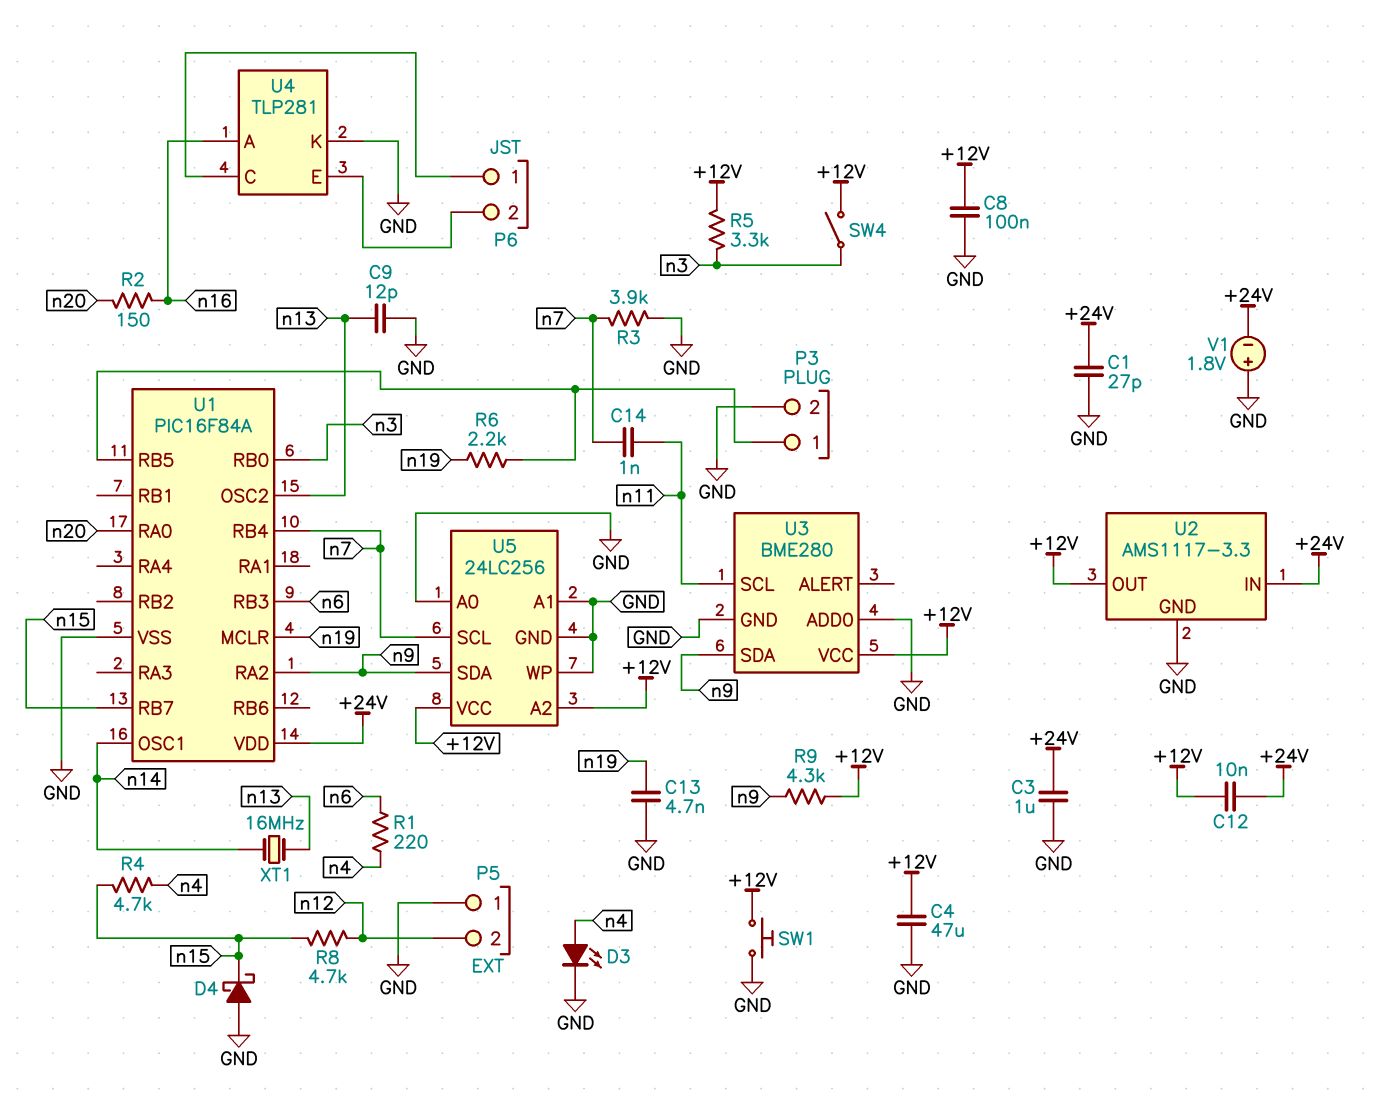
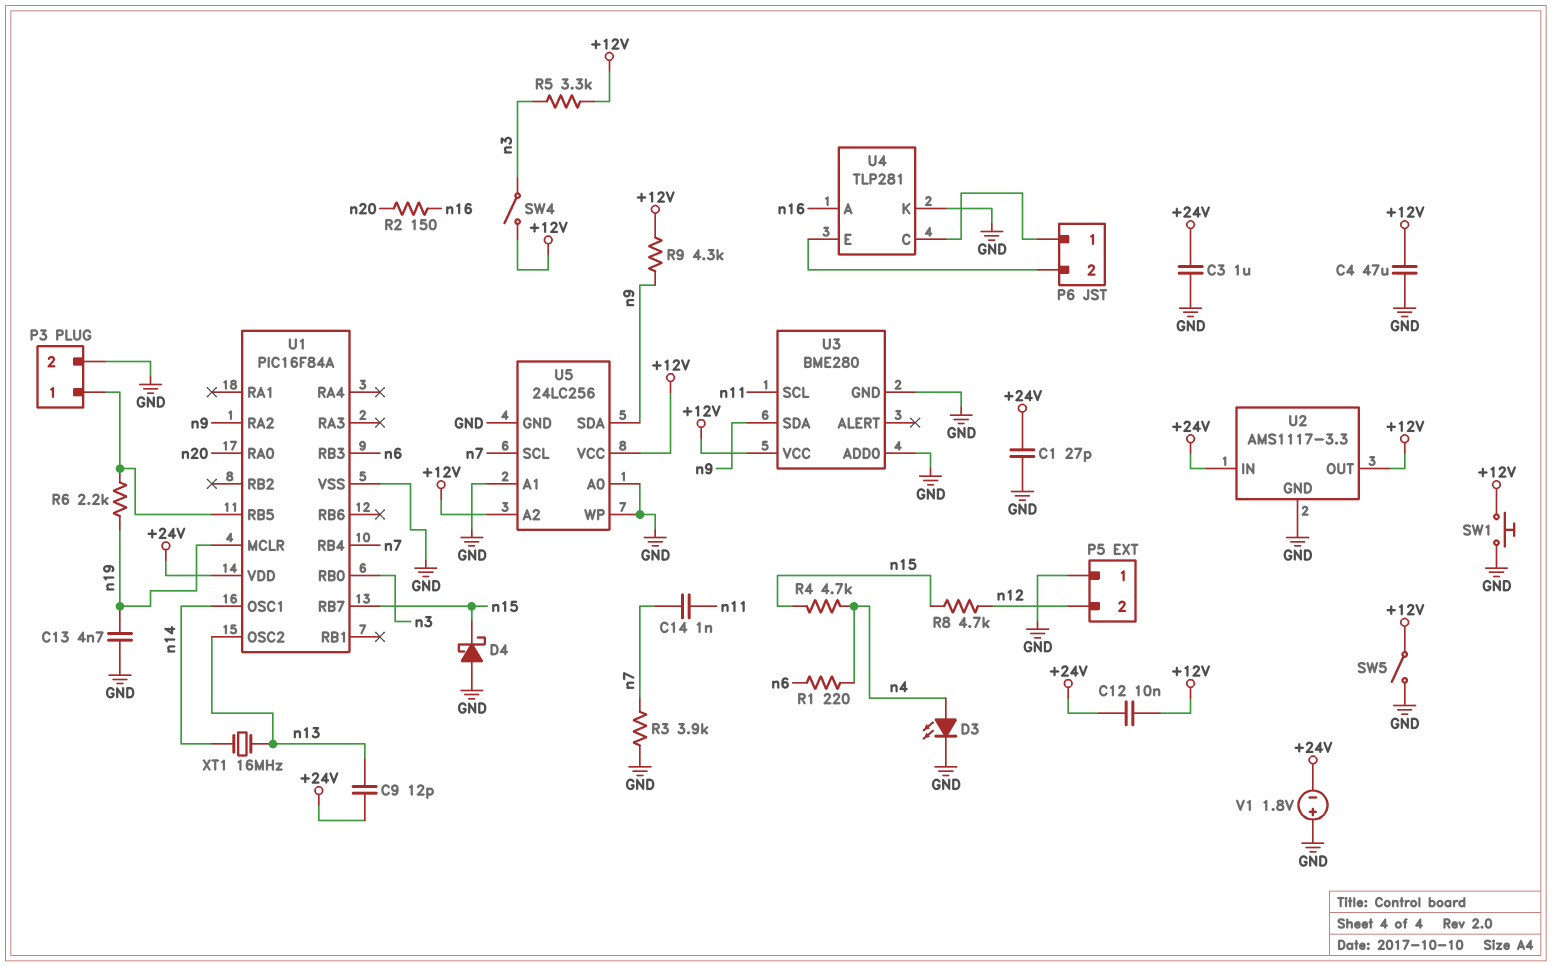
C8: 100nF (+12V, GND) -> none
C9: 12pF (GND, n13) -> 12pF (+24V, n13)
SW5: none -> switch (+12V, GND)

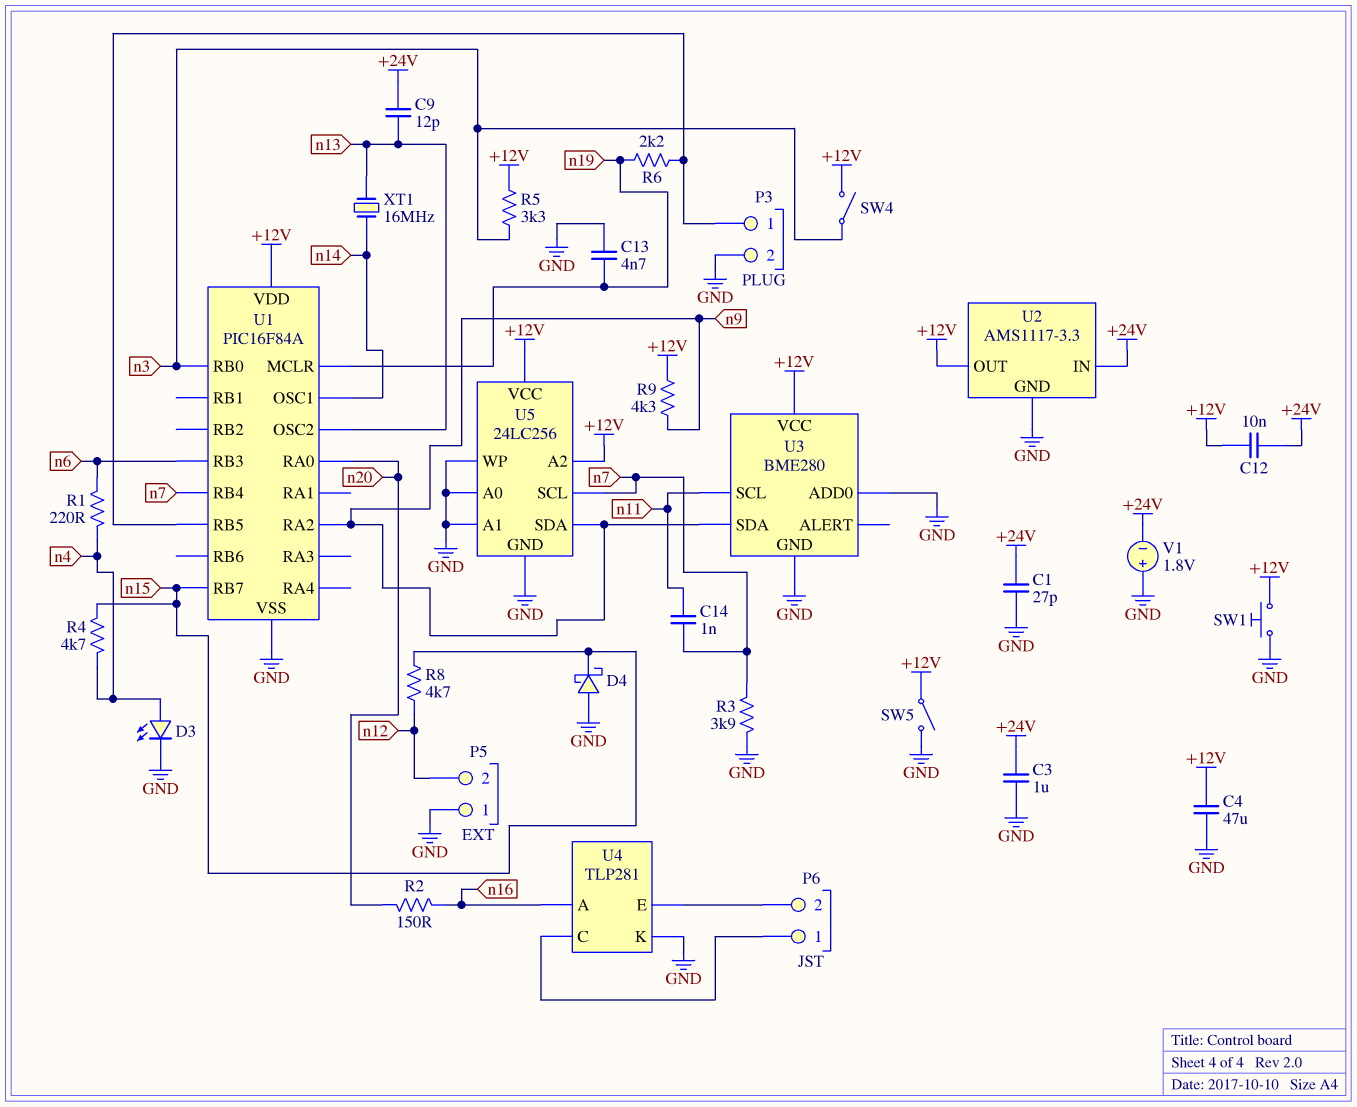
U1 pin VDD: +24V -> +12V

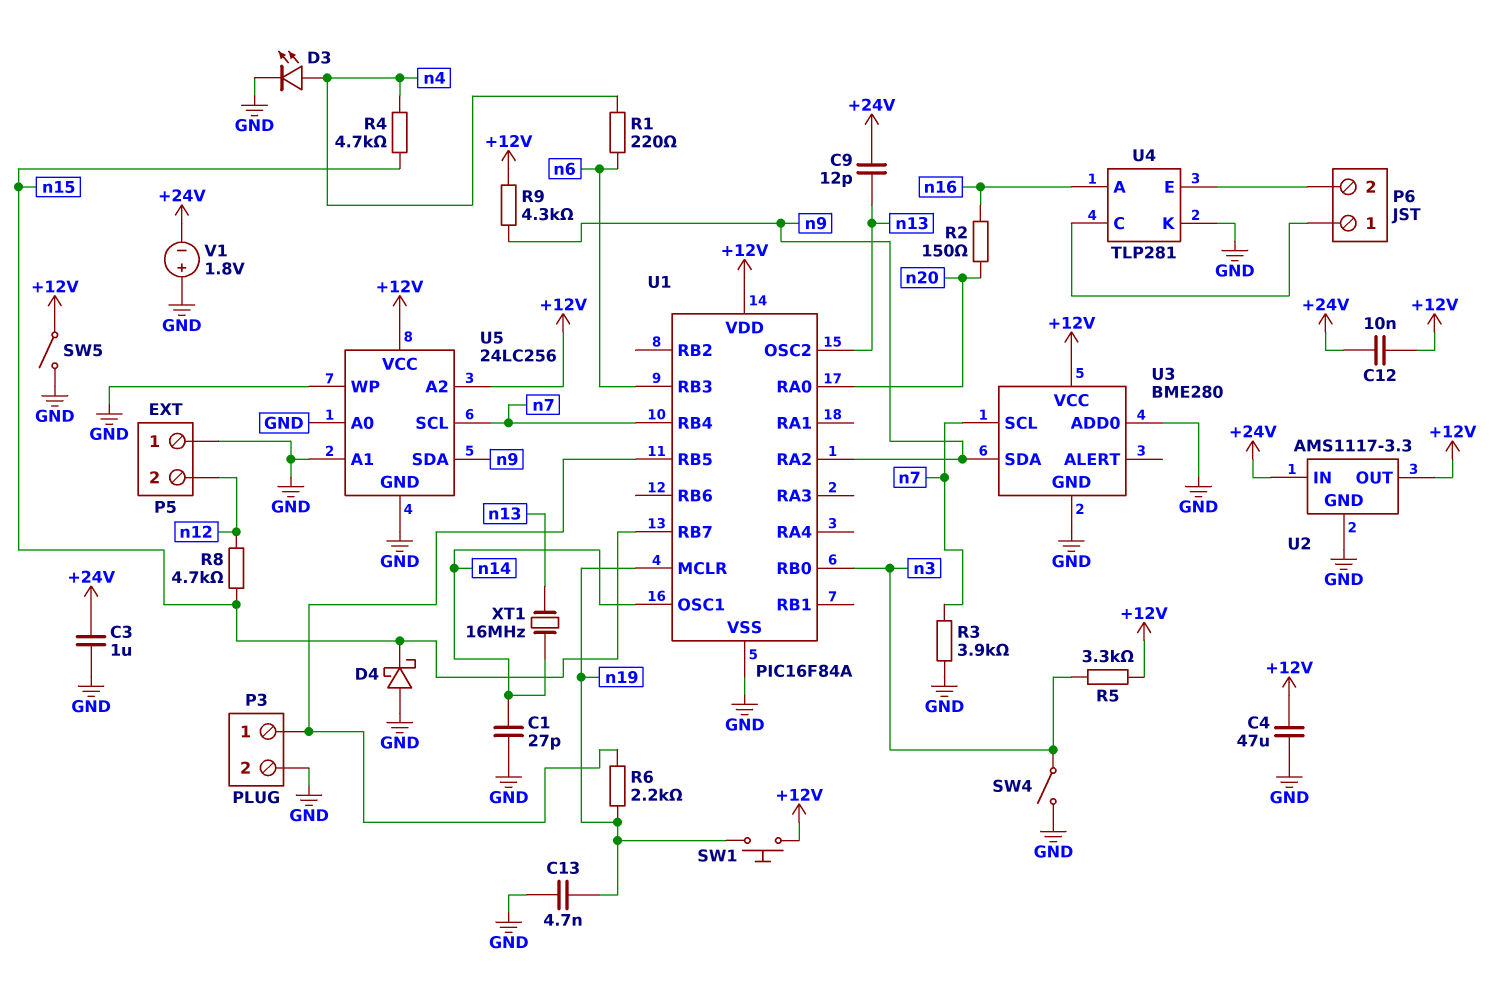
C1: 27pF (+24V, GND) -> 27pF (GND, n14)
C14: 1nF (n7, n11) -> none
SW1: button (+12V, GND) -> button (+12V, n19)
SW4: switch (+12V, n3) -> switch (GND, n3)
U3 pin SCL: n11 -> n7

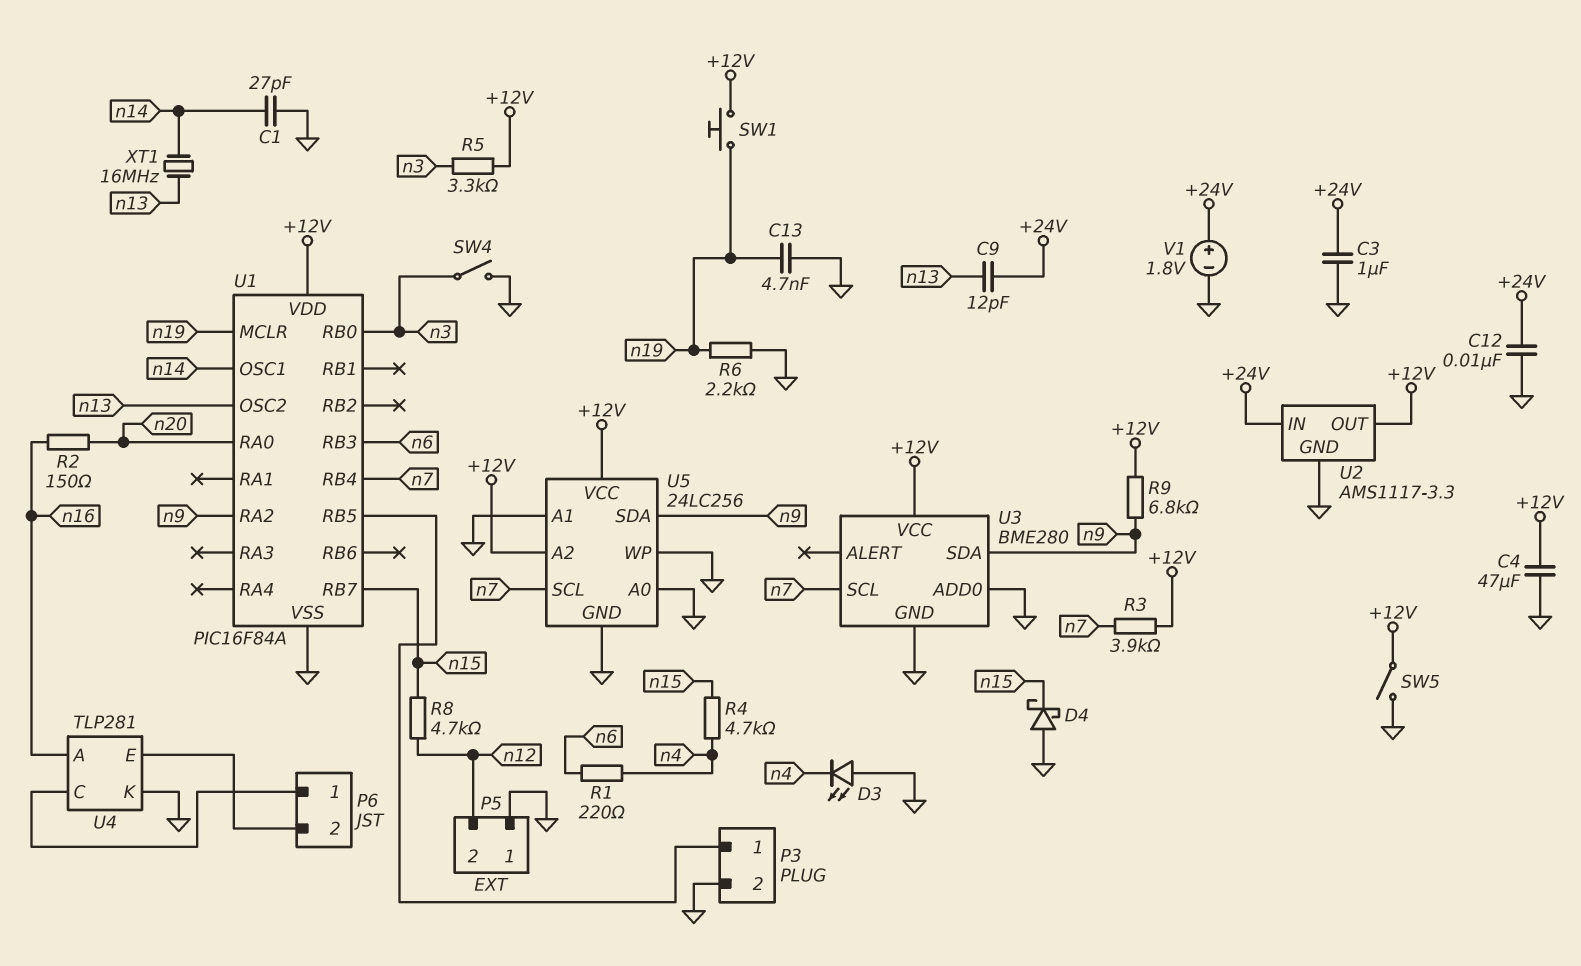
C12: 10nF (+12V, +24V) -> 10nF (+24V, GND)
D3: LED (A n4, K GND) -> LED (A GND, K n4)
R3: 3.9k (GND, n7) -> 3.9k (+12V, n7)
R6: 2.2k (P3/1, n19) -> 2.2k (GND, n19)
R9: 4.3k (+12V, n9) -> 6.8k (+12V, n9)
V1: 1.8V (plus GND, minus +24V) -> 1.8V (plus +24V, minus GND)

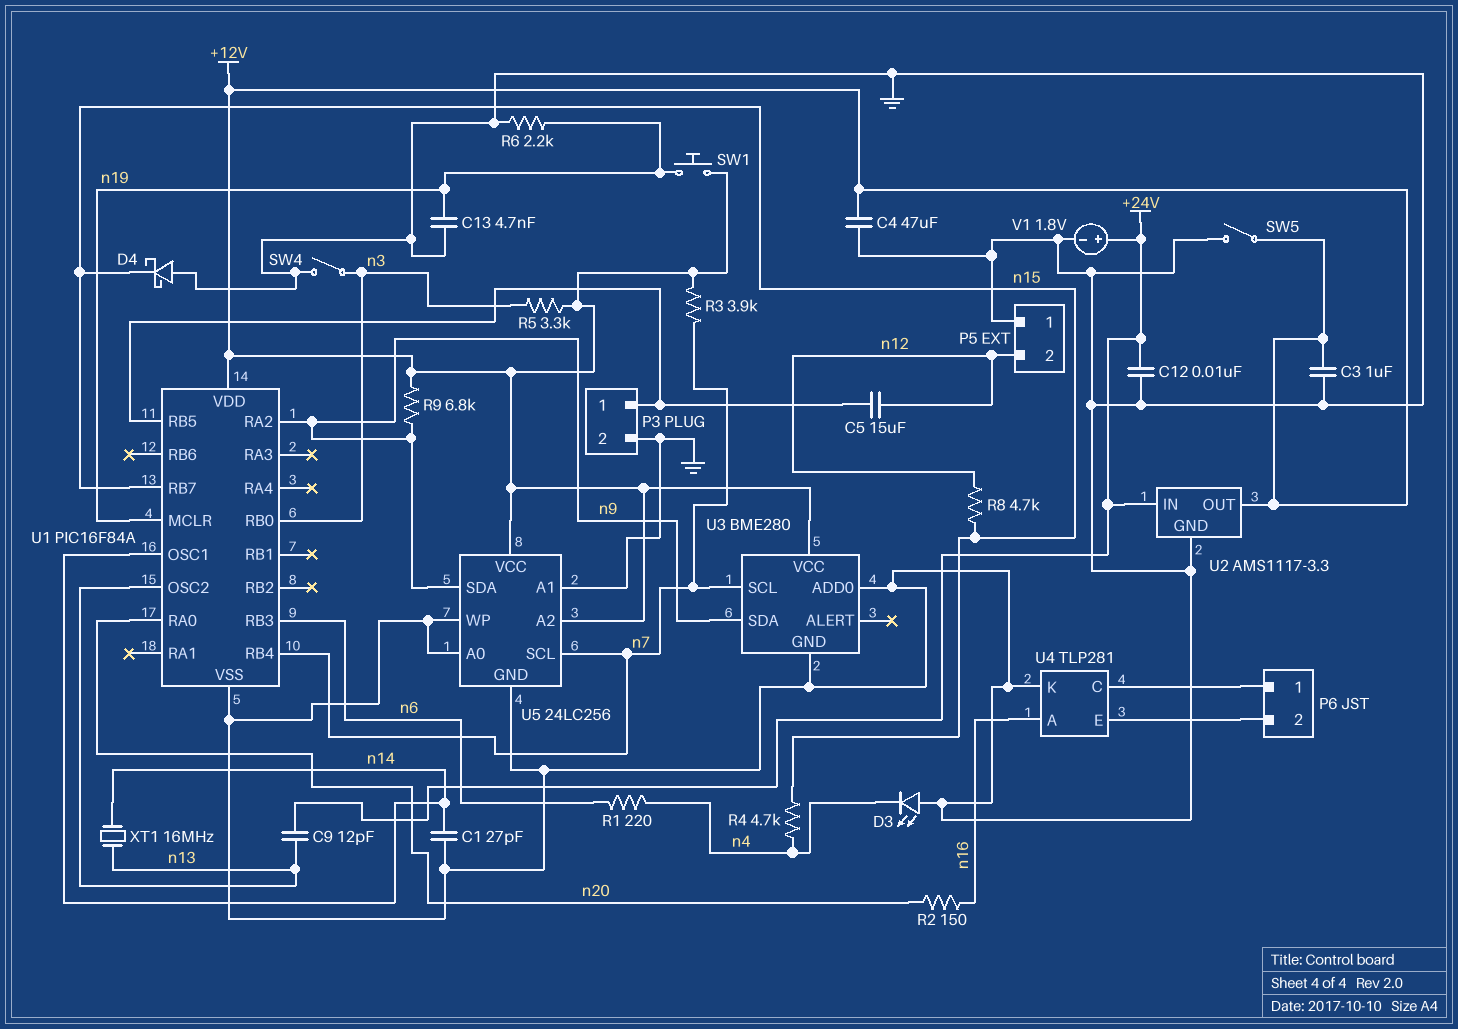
C3: 1uF (+24V, GND) -> 1uF (+12V, GND)
C5: none -> 15uF (P3/1, n12)

